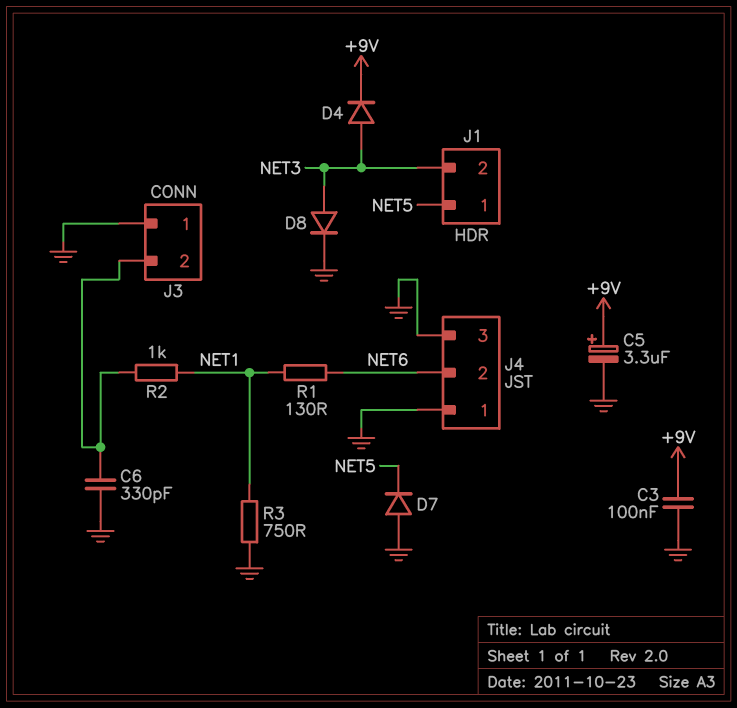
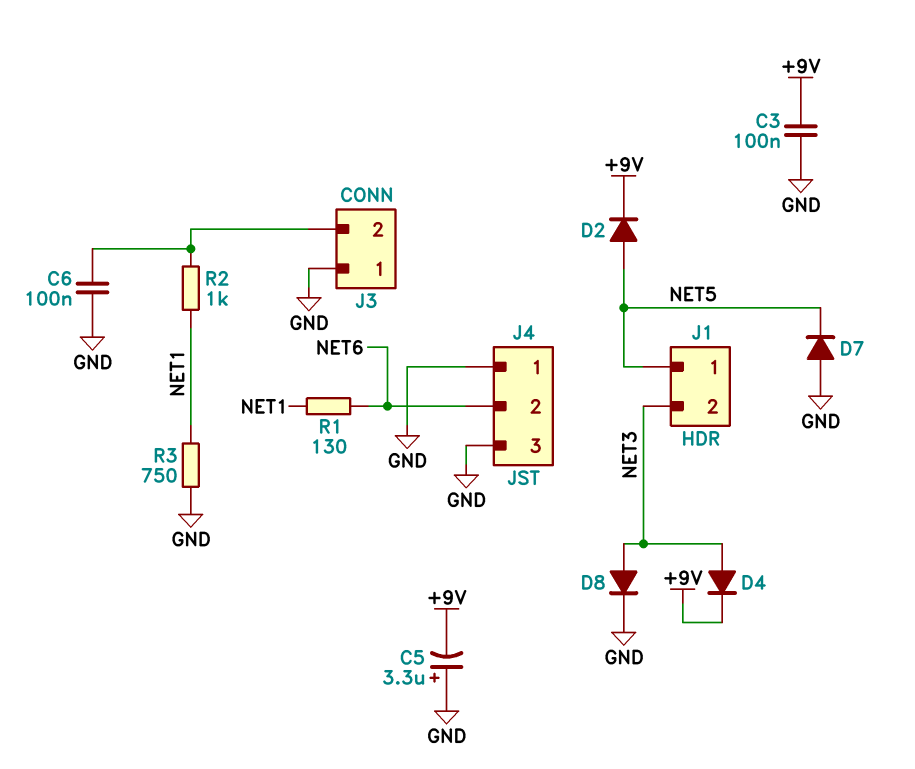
C5: 3.3uF (plus +9V, minus GND) -> 3.3uF (plus GND, minus +9V)
C6: 330pF (GND, J3/2) -> 100nF (GND, J3/2)
D2: none -> diode (A NET5, K +9V)

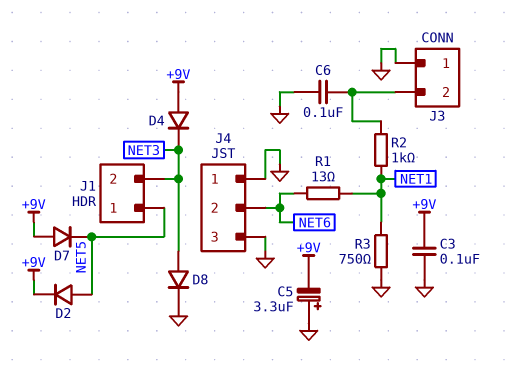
D4: diode (A NET3, K +9V) -> diode (A +9V, K NET3)
D7: diode (A GND, K NET5) -> diode (A +9V, K NET5)
R1: 130 (NET1, NET6) -> 13 (NET1, NET6)

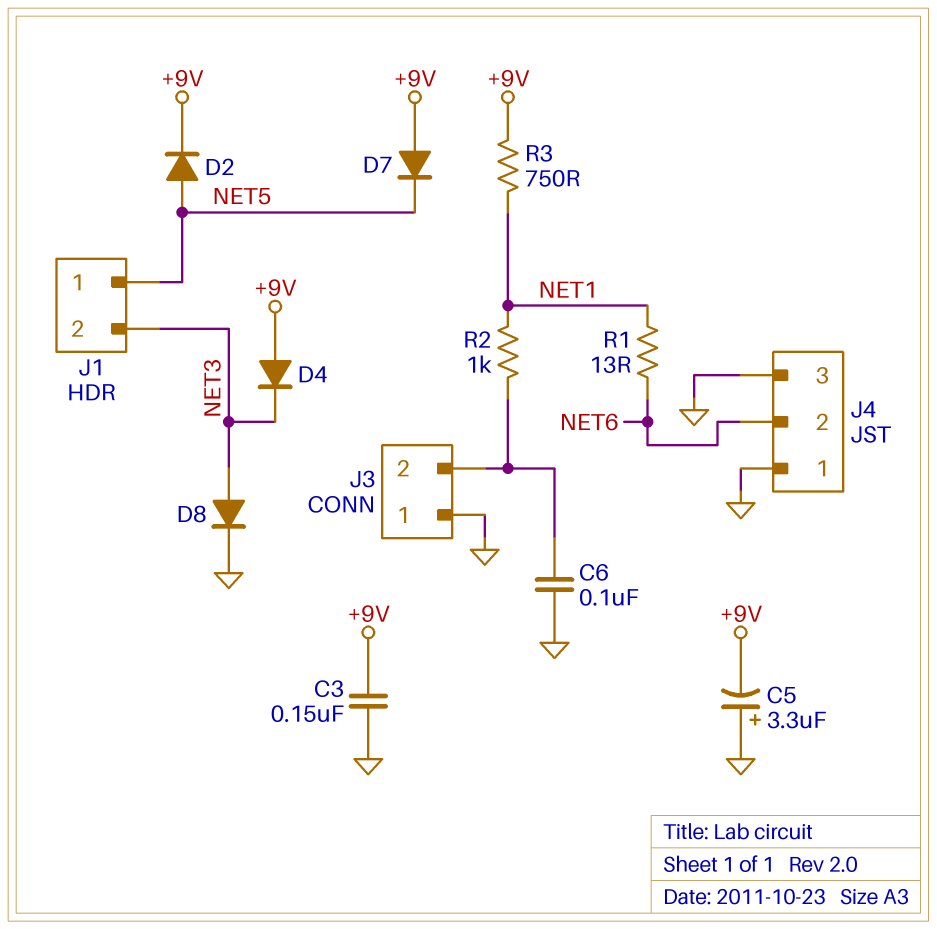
C3: 100nF (+9V, GND) -> 150nF (+9V, GND)
R3: 750 (GND, NET1) -> 750 (+9V, NET1)

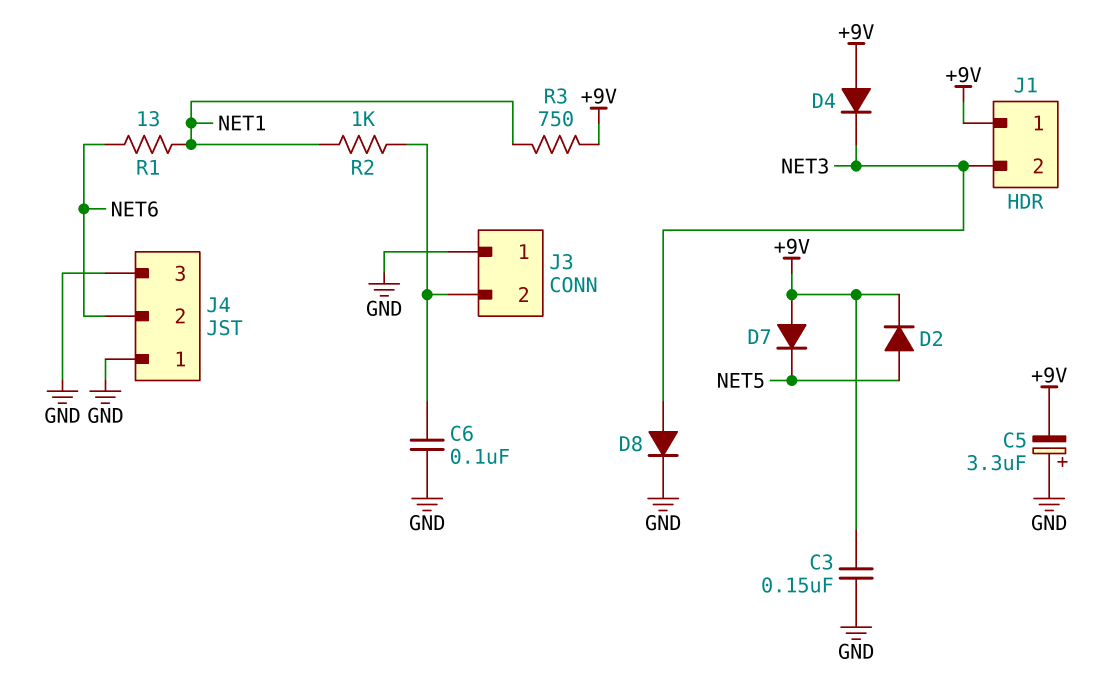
J1 pin 1: NET5 -> +9V

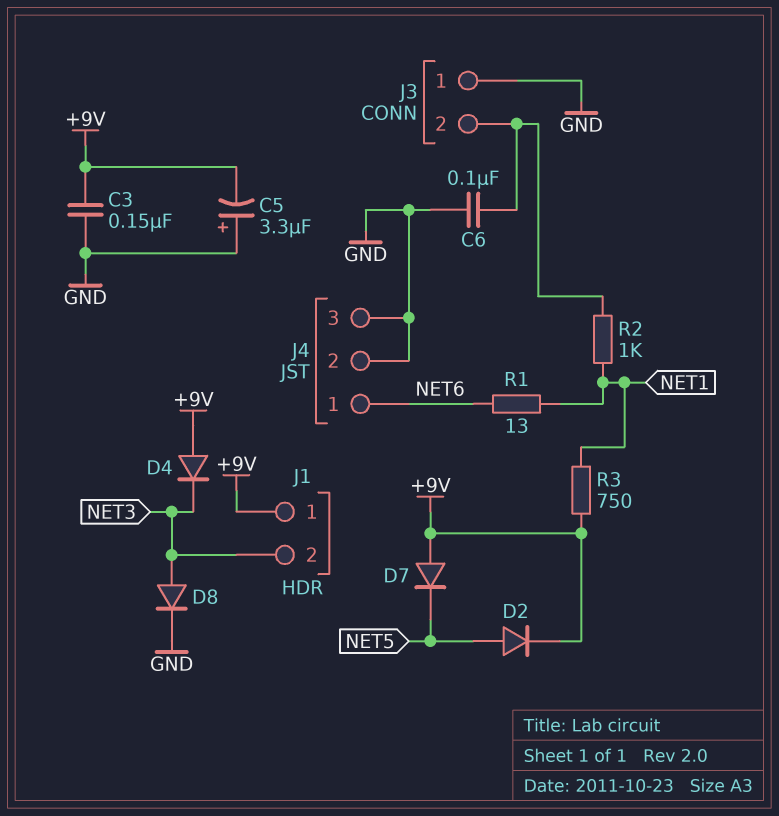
J4 pin 1: GND -> NET6
J4 pin 2: NET6 -> GND

